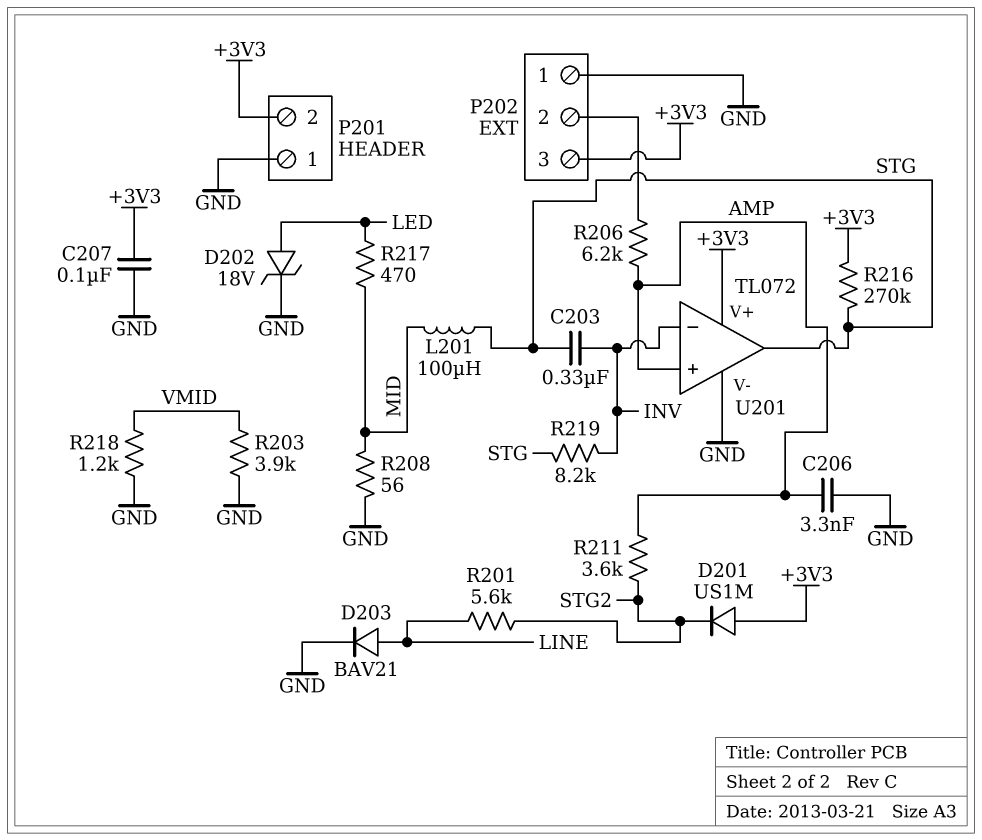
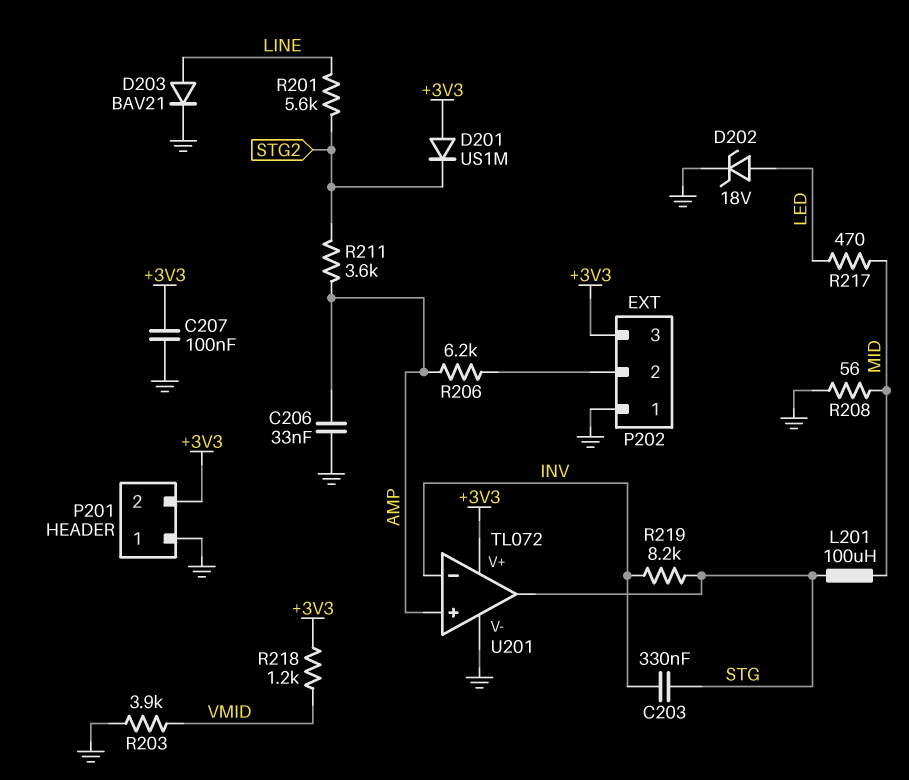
C206: 3.3nF (AMP, GND) -> 33nF (AMP, GND)
R216: 270k (+3V3, STG) -> none
R218: 1.2k (GND, VMID) -> 1.2k (+3V3, VMID)

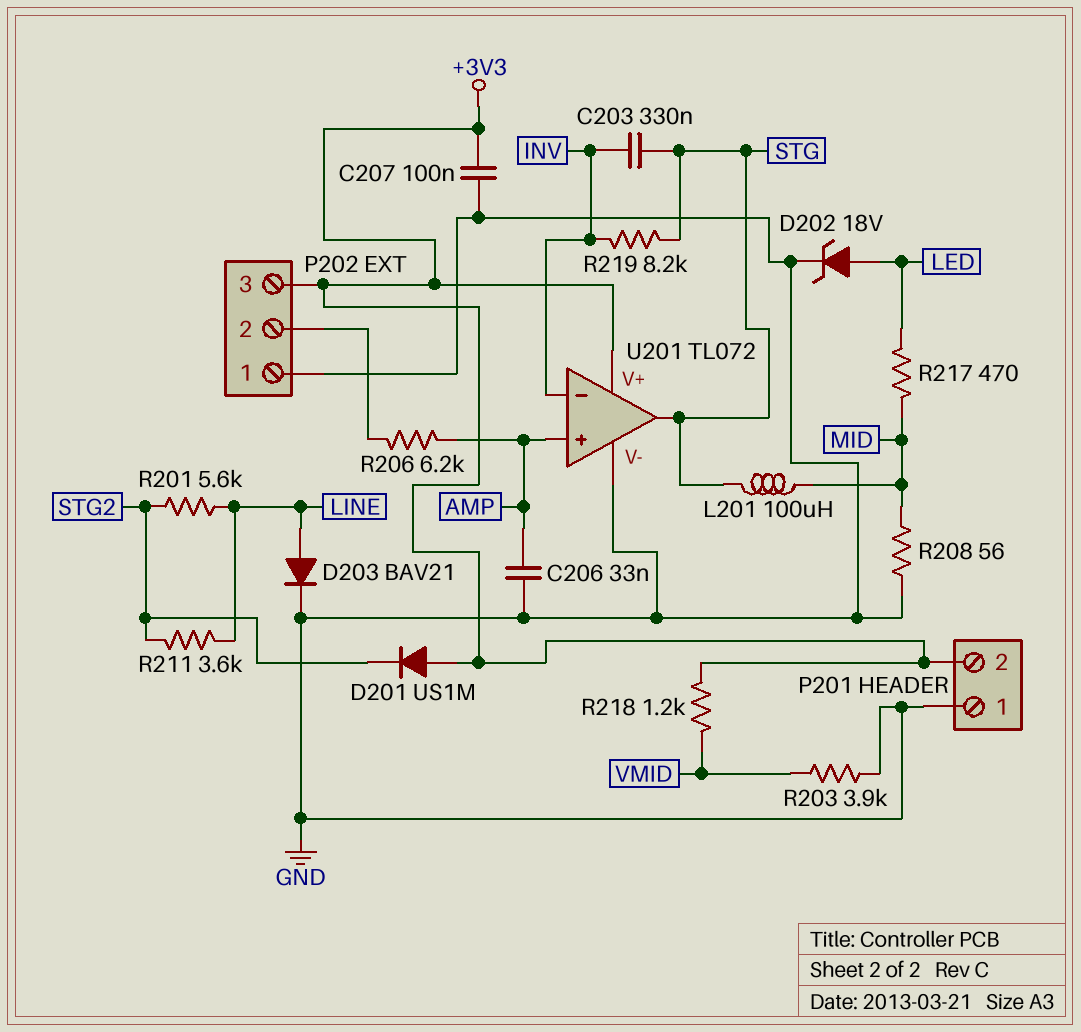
R211: 3.6k (AMP, STG2) -> 3.6k (LINE, STG2)

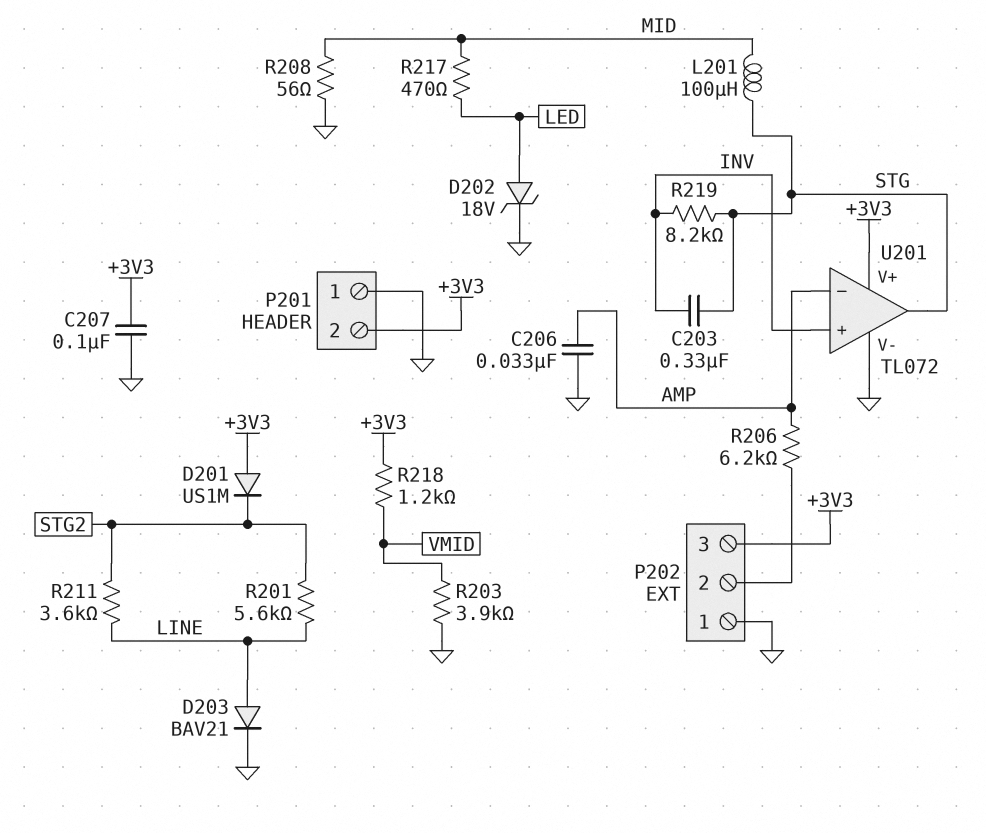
U201 pin in+: AMP -> INV
U201 pin in-: INV -> AMP

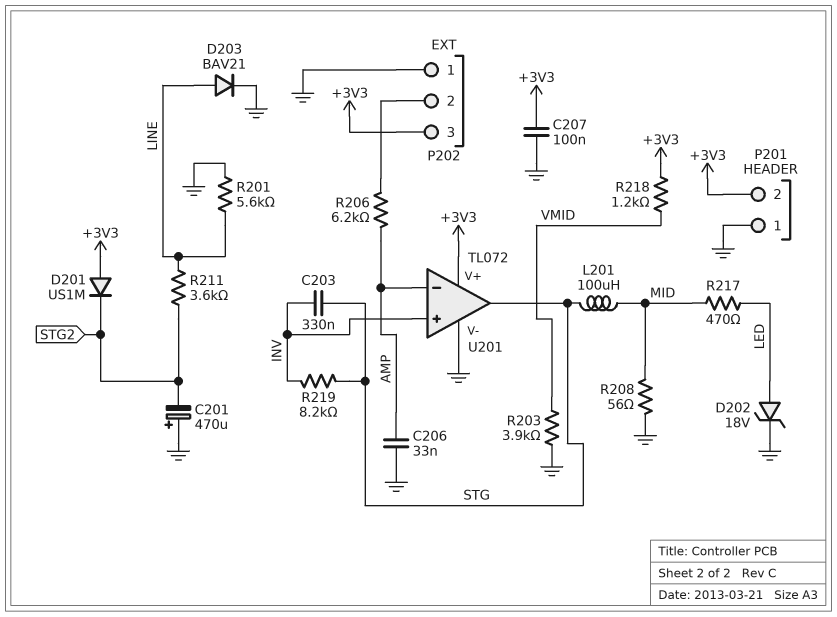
C201: none -> 470uF (plus GND, minus STG2)
R201: 5.6k (LINE, STG2) -> 5.6k (GND, LINE)

